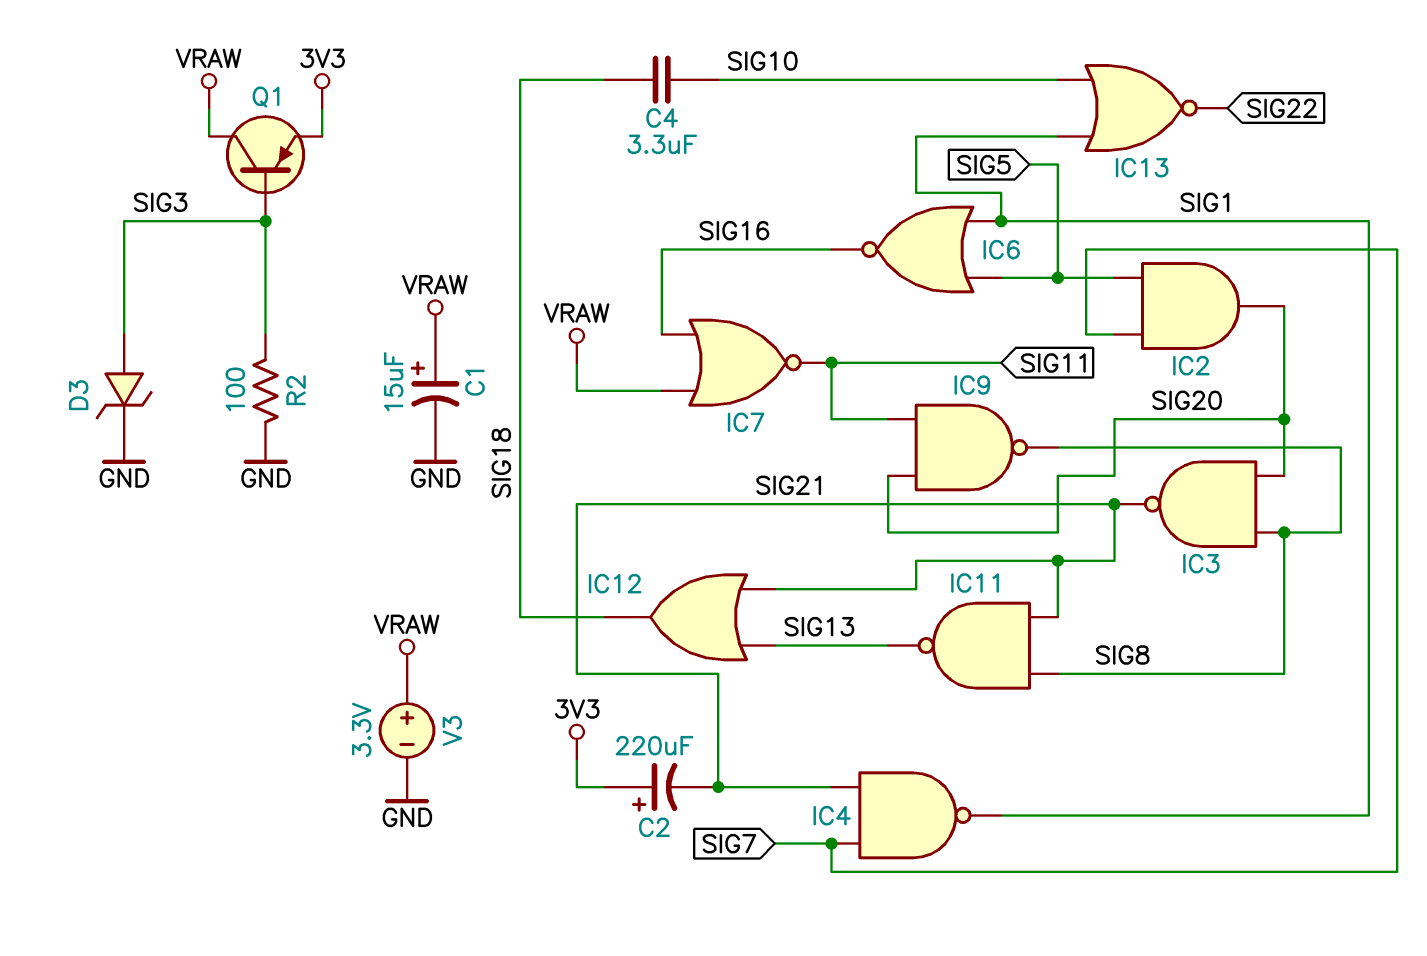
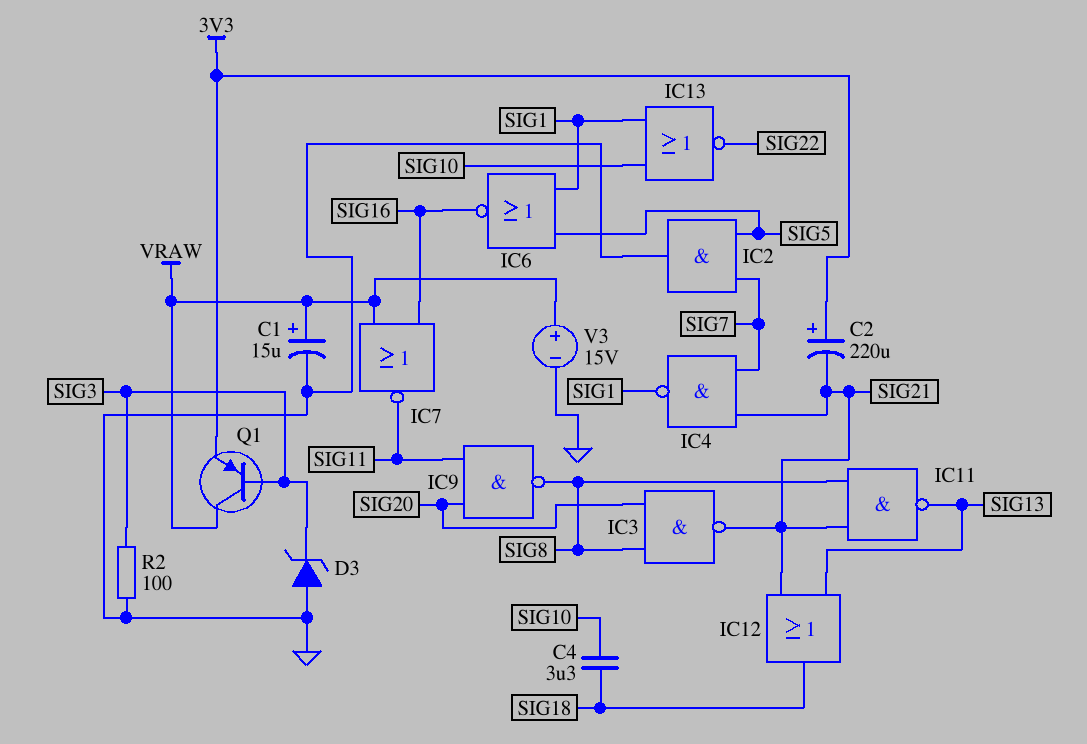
D3: zener (A SIG3, K GND) -> zener (A GND, K SIG3)
IC2: AND (in SIG5, in SIG7, out SIG20) -> AND (in SIG5, in SIG7, out GND)
V3: 3.3V (plus VRAW, minus GND) -> 15V (plus VRAW, minus GND)

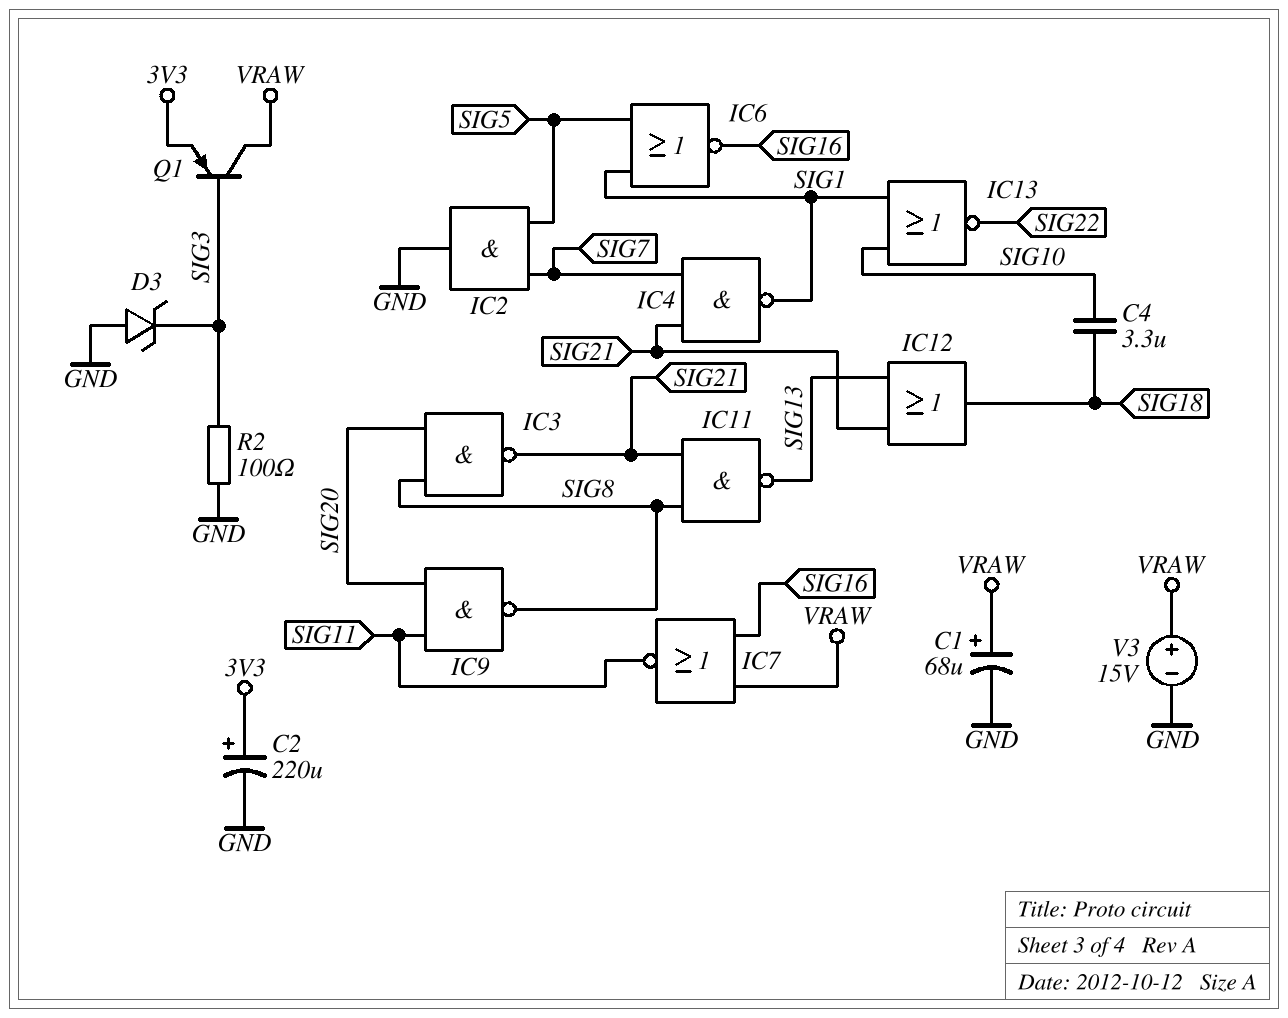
C1: 15uF (plus VRAW, minus GND) -> 68uF (plus VRAW, minus GND)
C2: 220uF (plus 3V3, minus SIG21) -> 220uF (plus 3V3, minus GND)

